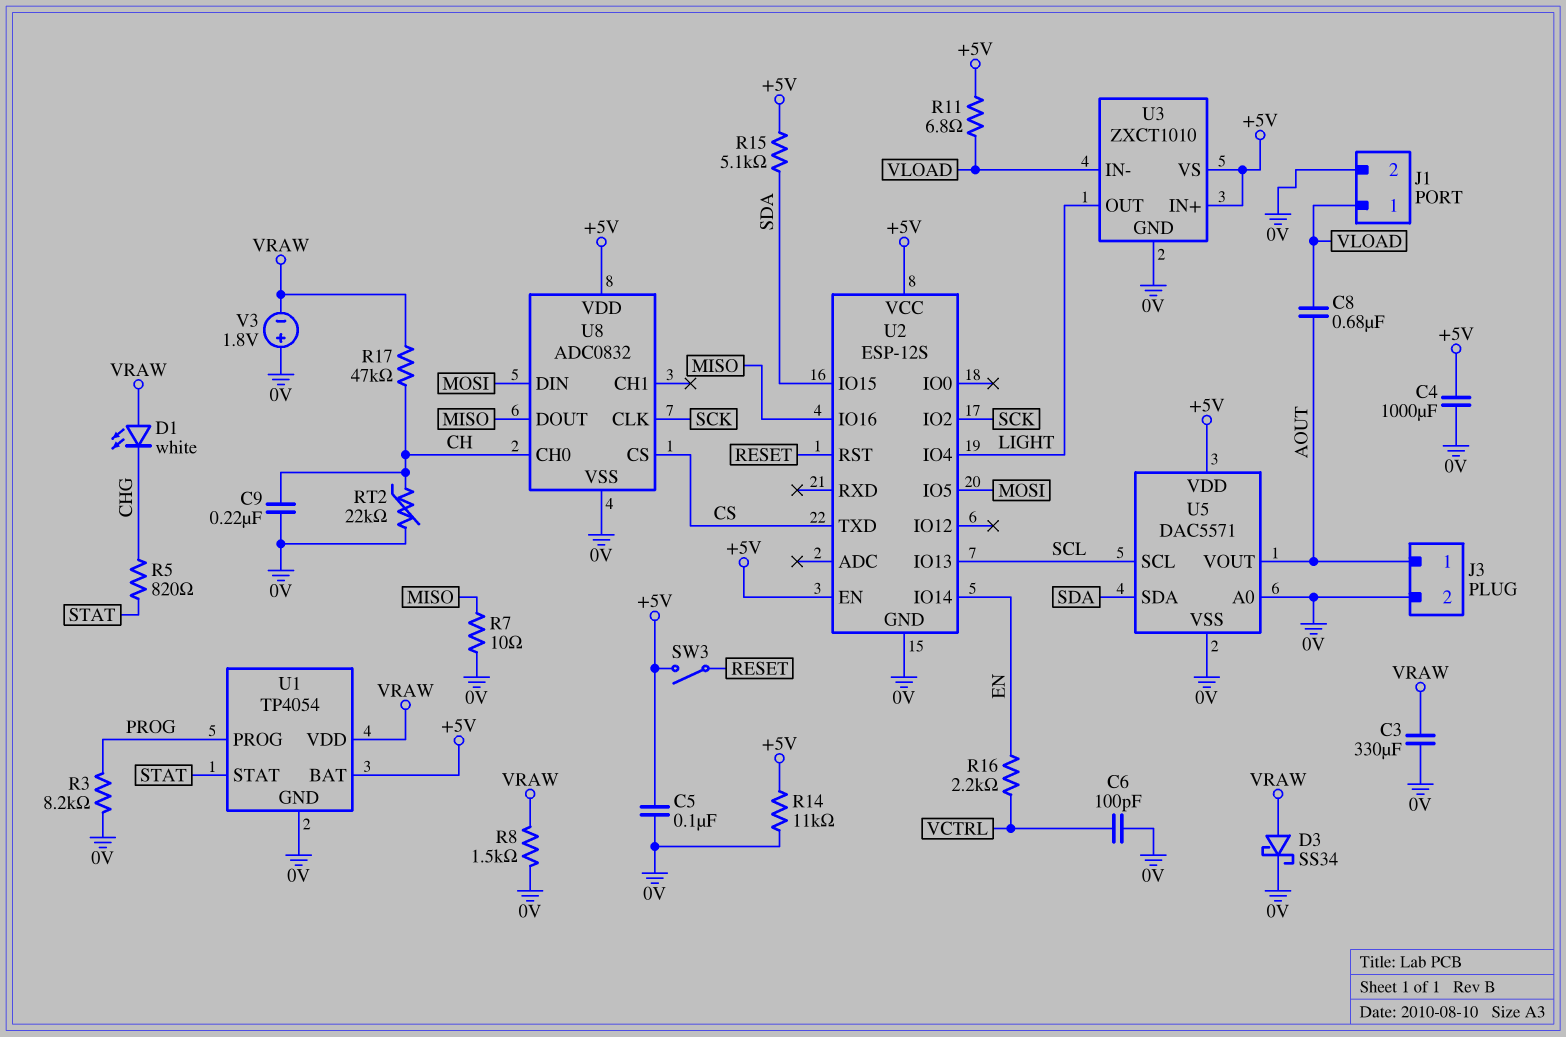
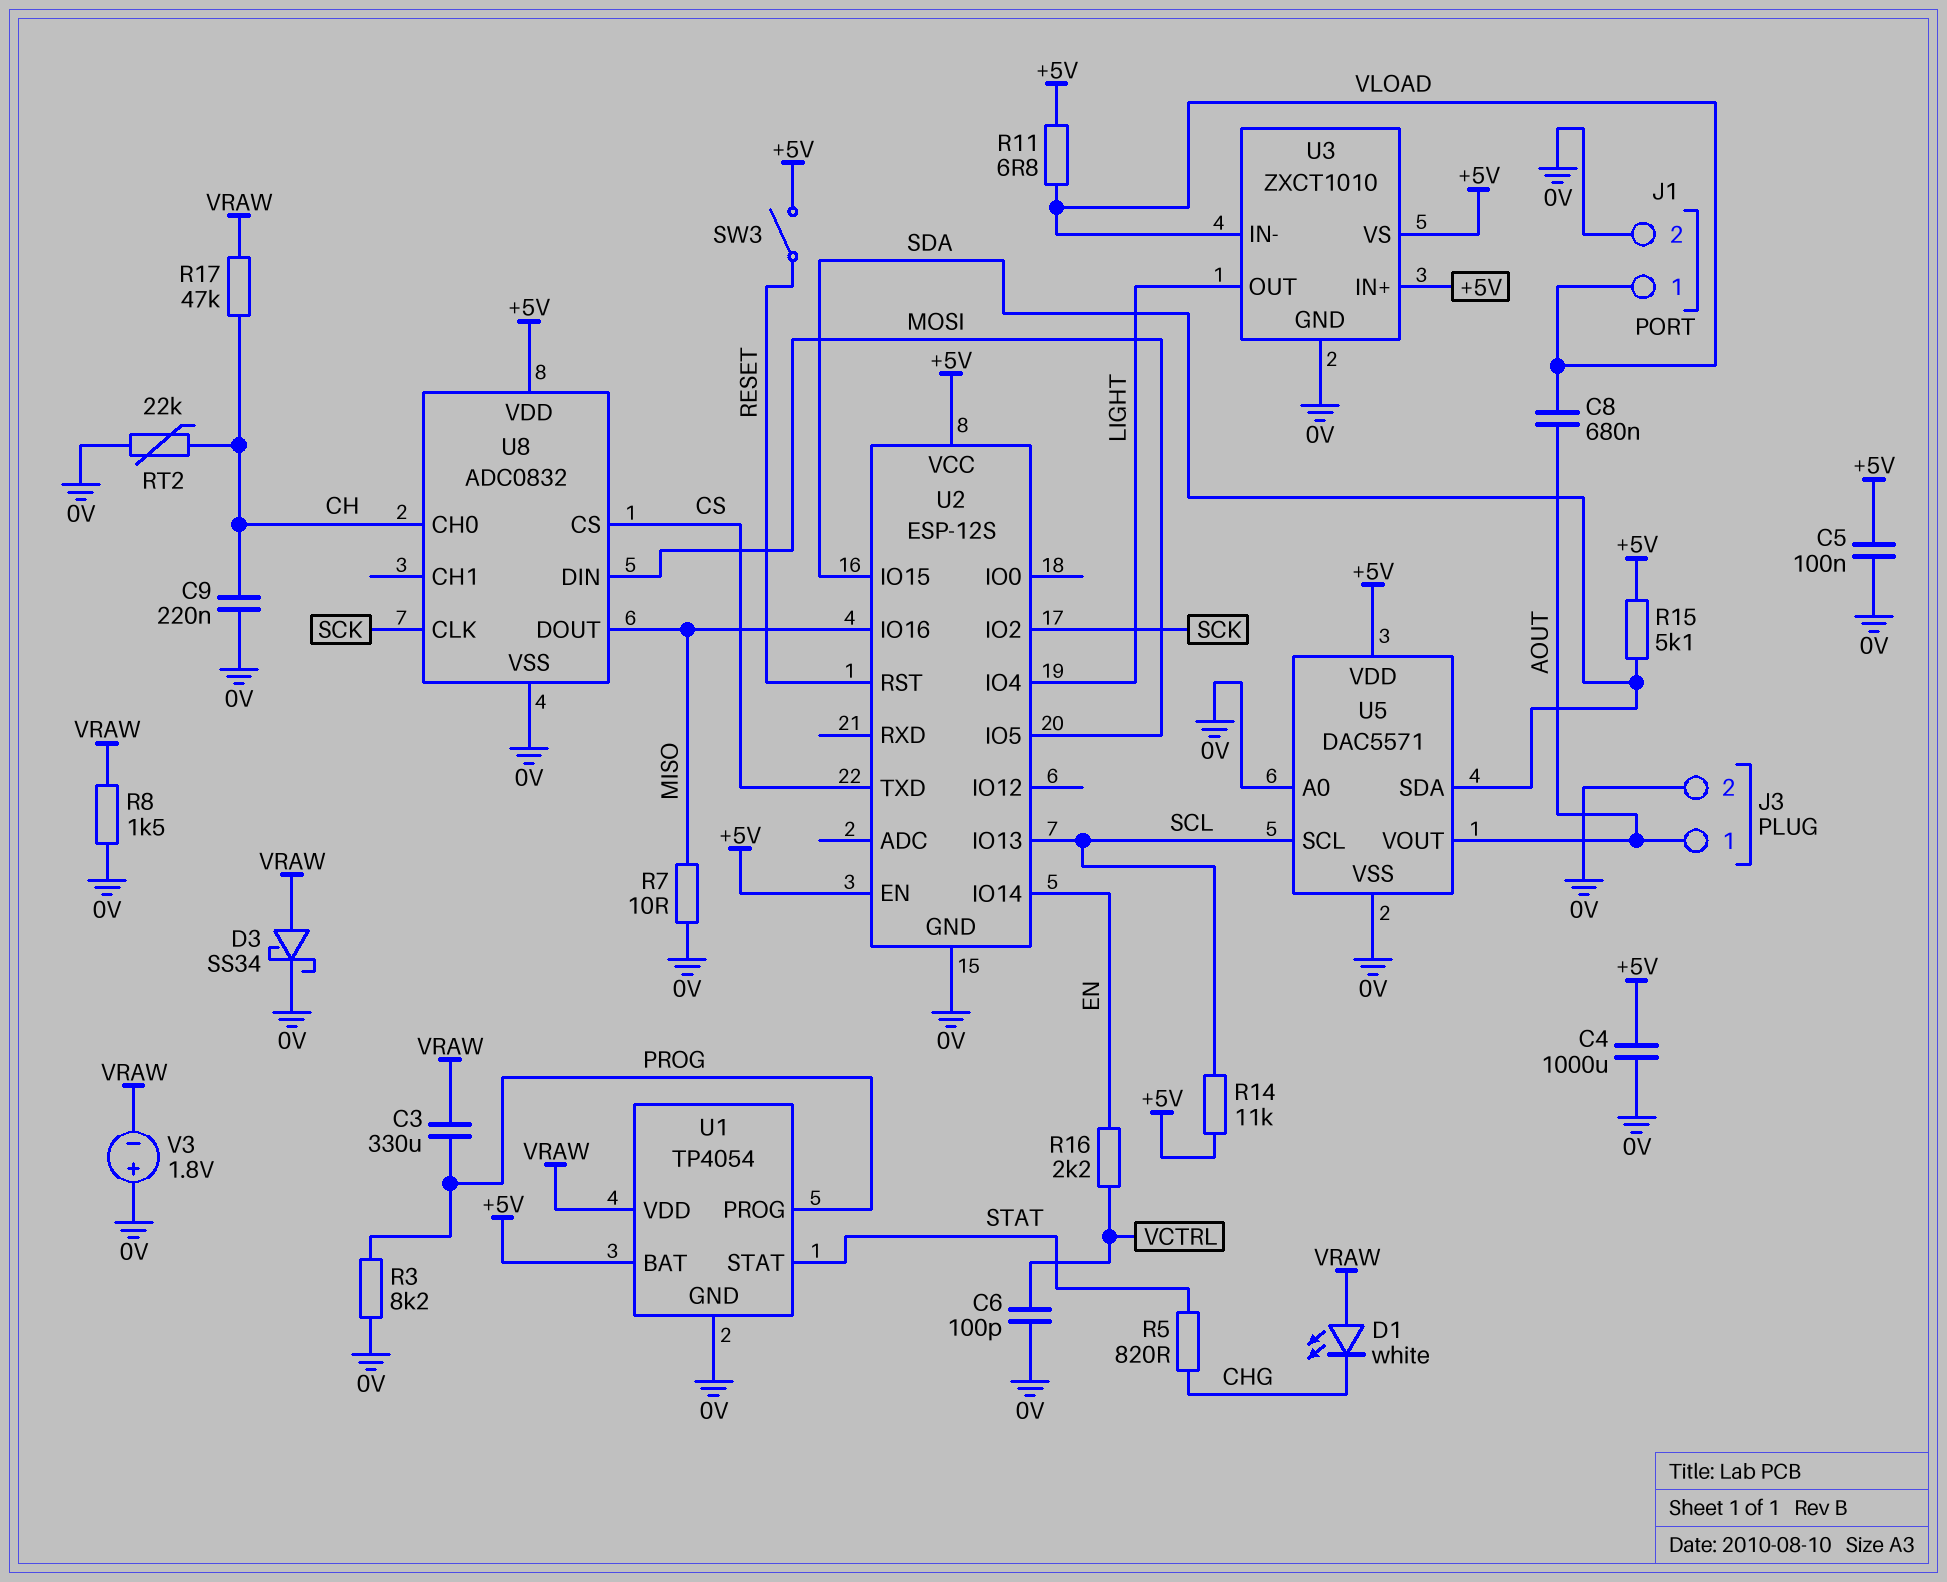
C3: 330uF (0V, VRAW) -> 330uF (PROG, VRAW)
R14: 11k (+5V, 0V) -> 11k (+5V, SCL)

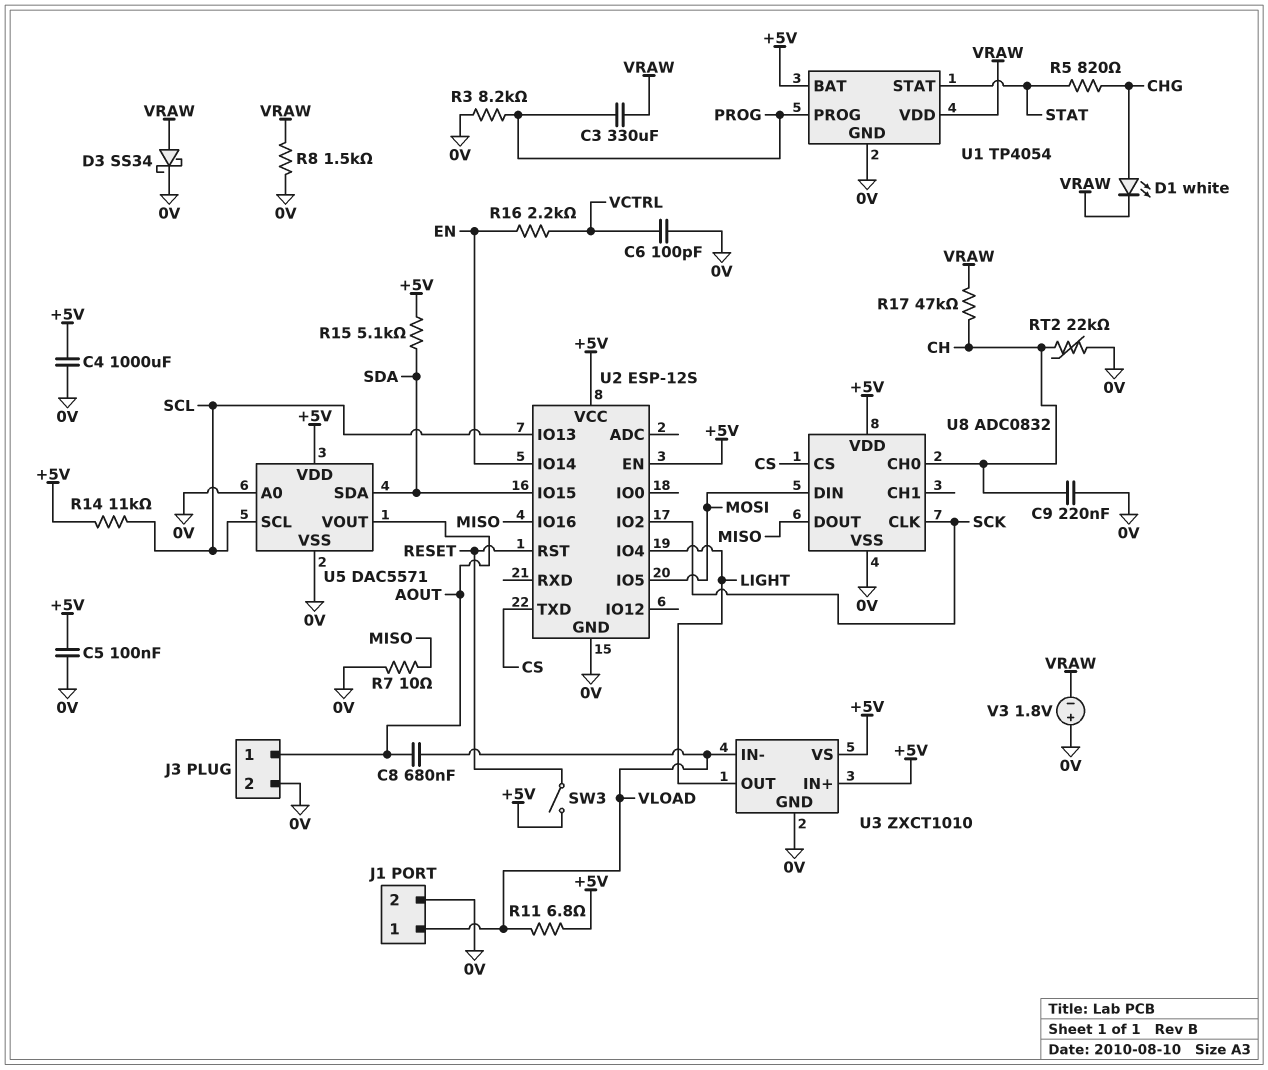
D1: LED white (A VRAW, K CHG) -> LED white (A CHG, K VRAW)

